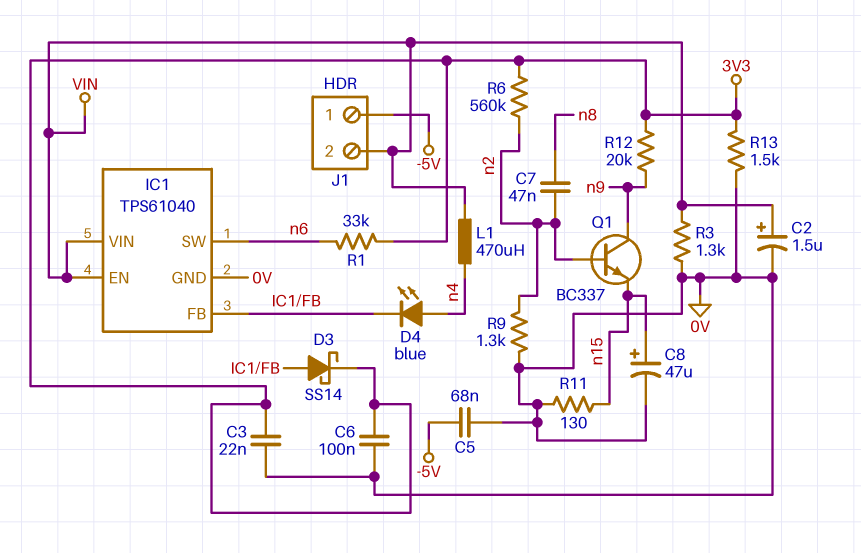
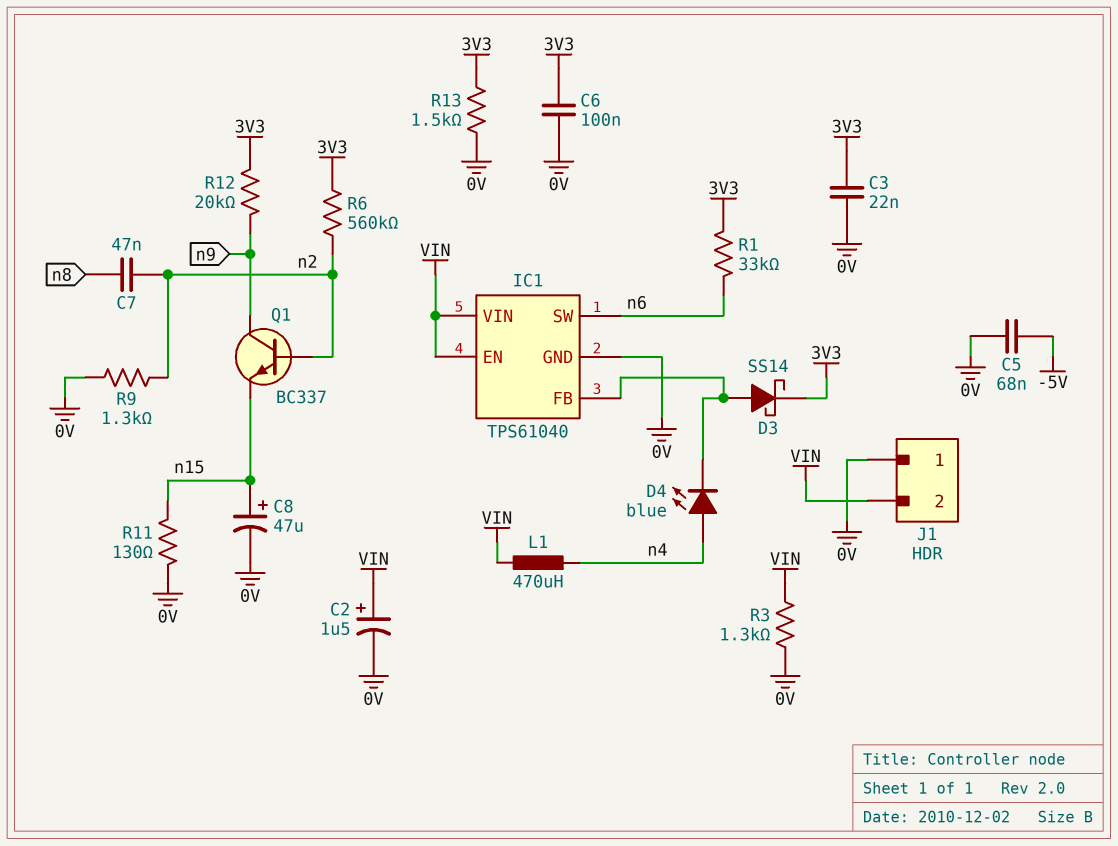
J1 pin 1: -5V -> 0V

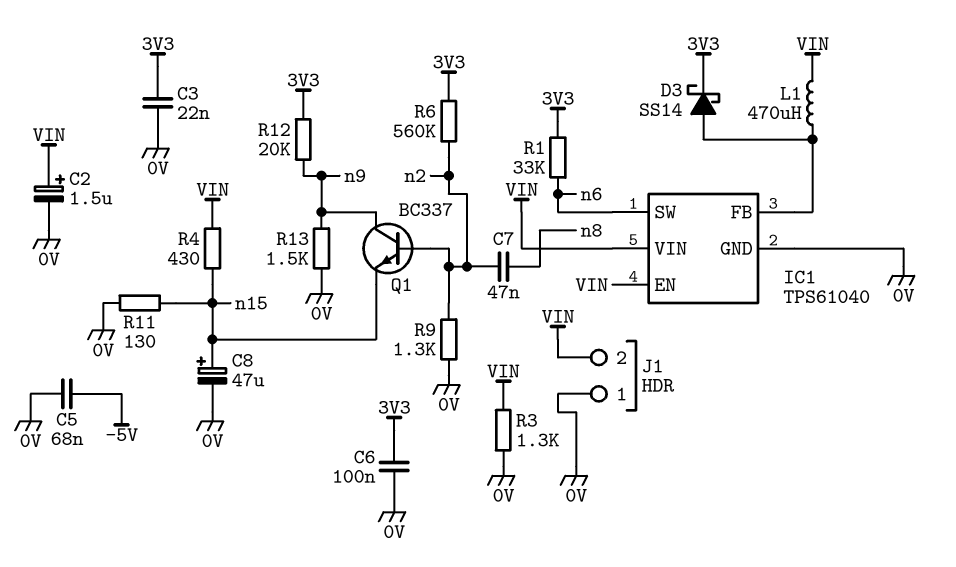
D4: LED blue (A n4, K IC1/FB) -> none
L1: 470uH (VIN, n4) -> 470uH (IC1/FB, VIN)
R4: none -> 430 (VIN, n15)
R13: 1.5k (0V, 3V3) -> 1.5k (0V, n9)

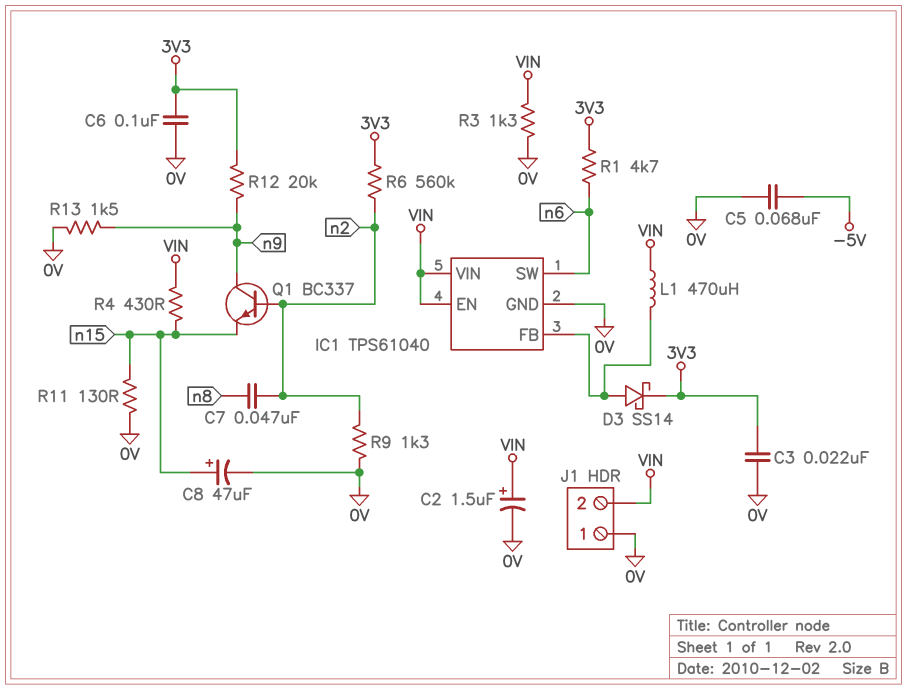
R1: 33k (3V3, n6) -> 4.7k (3V3, n6)

